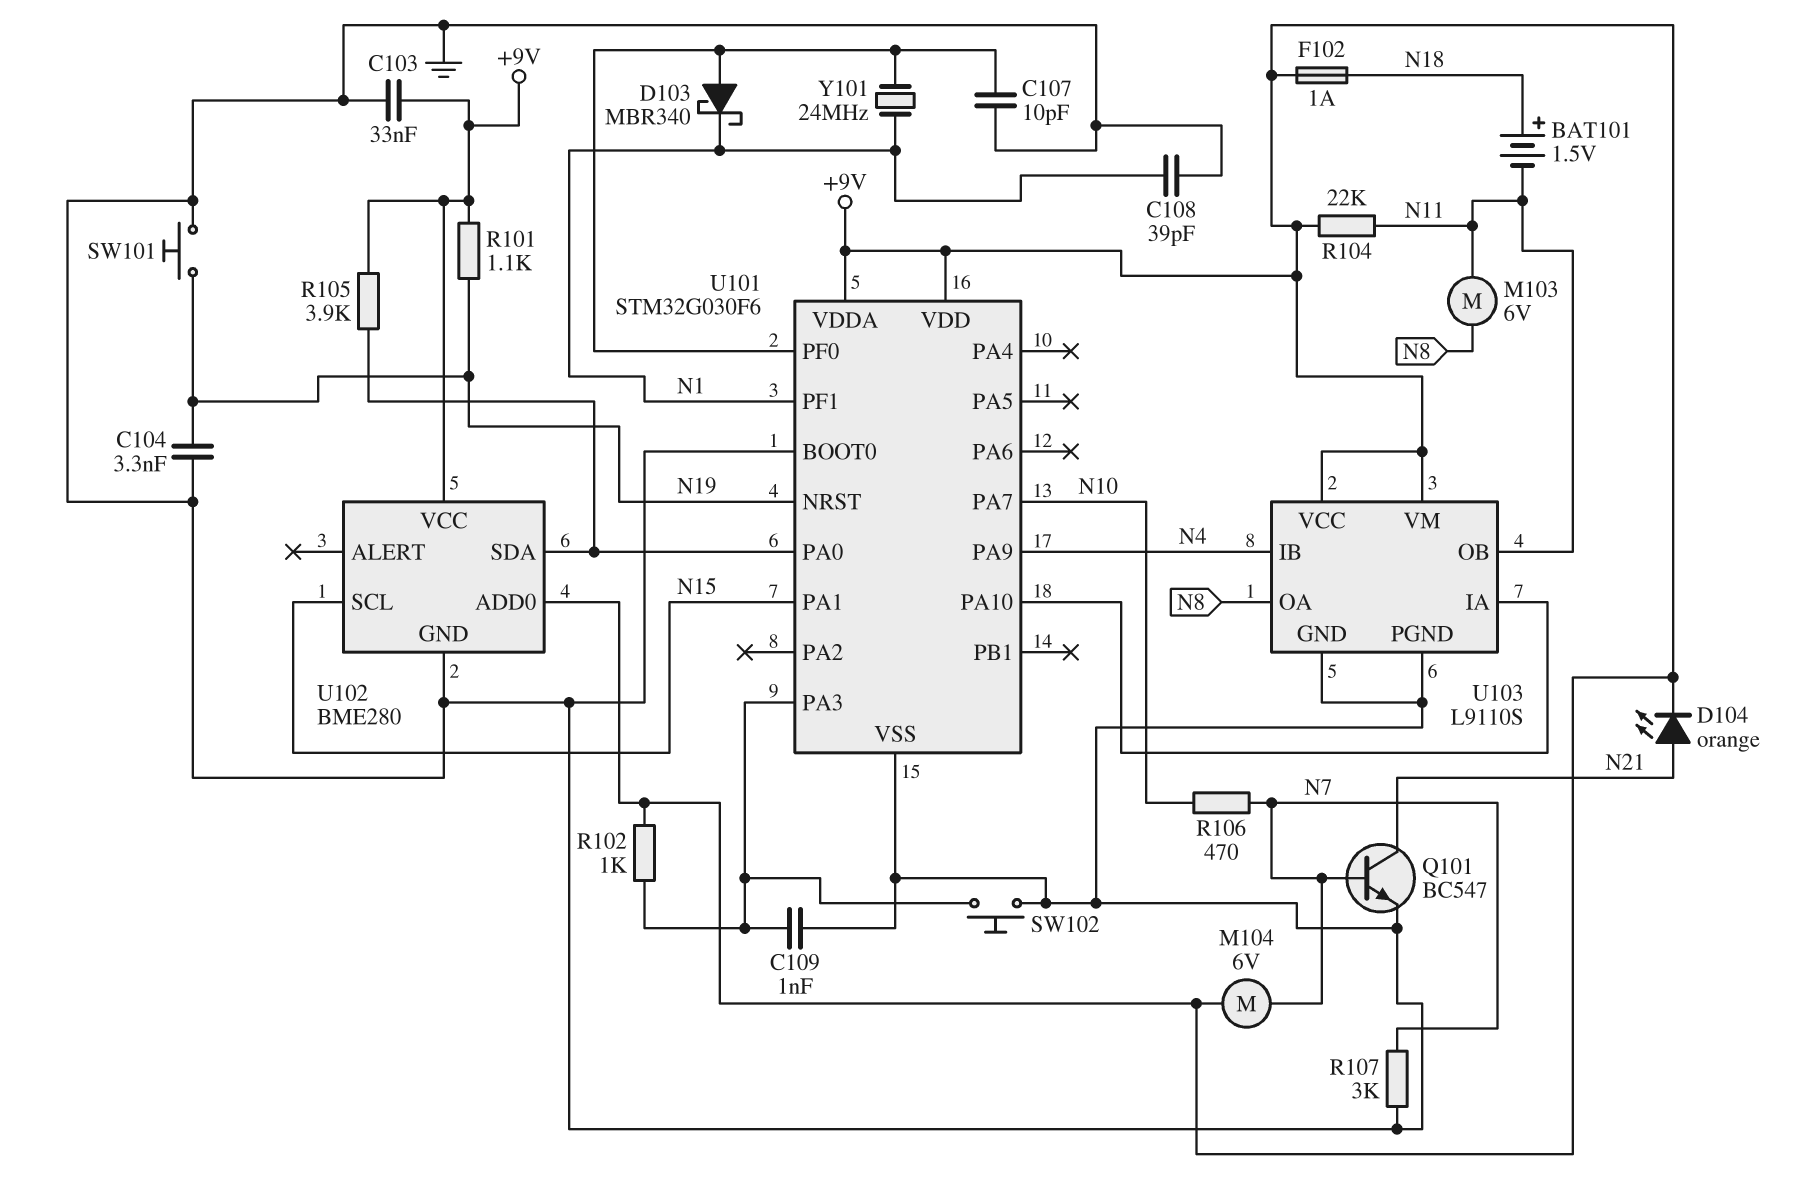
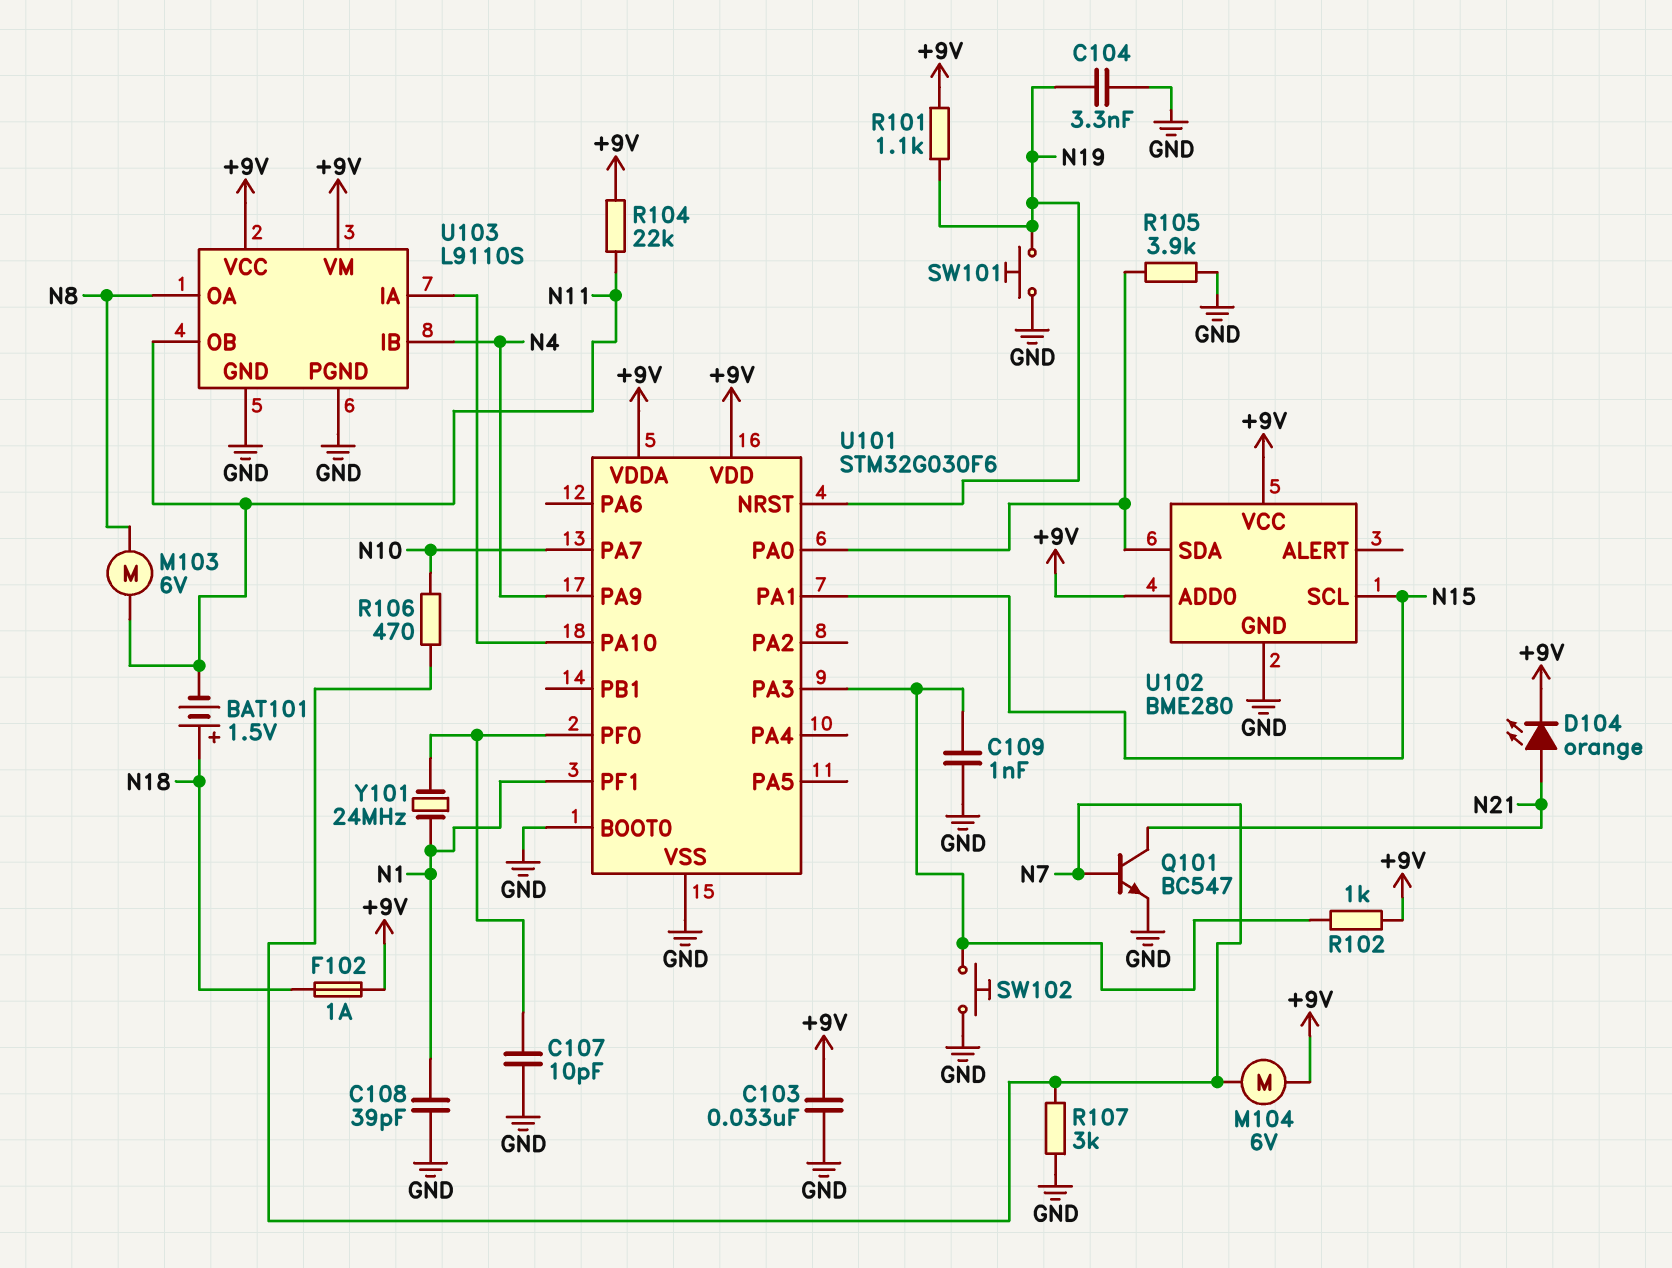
D103: schottky MBR340 (A U101/PF0, K N1) -> none
R105: 3.9k (+9V, U101/PA0) -> 3.9k (GND, U101/PA0)

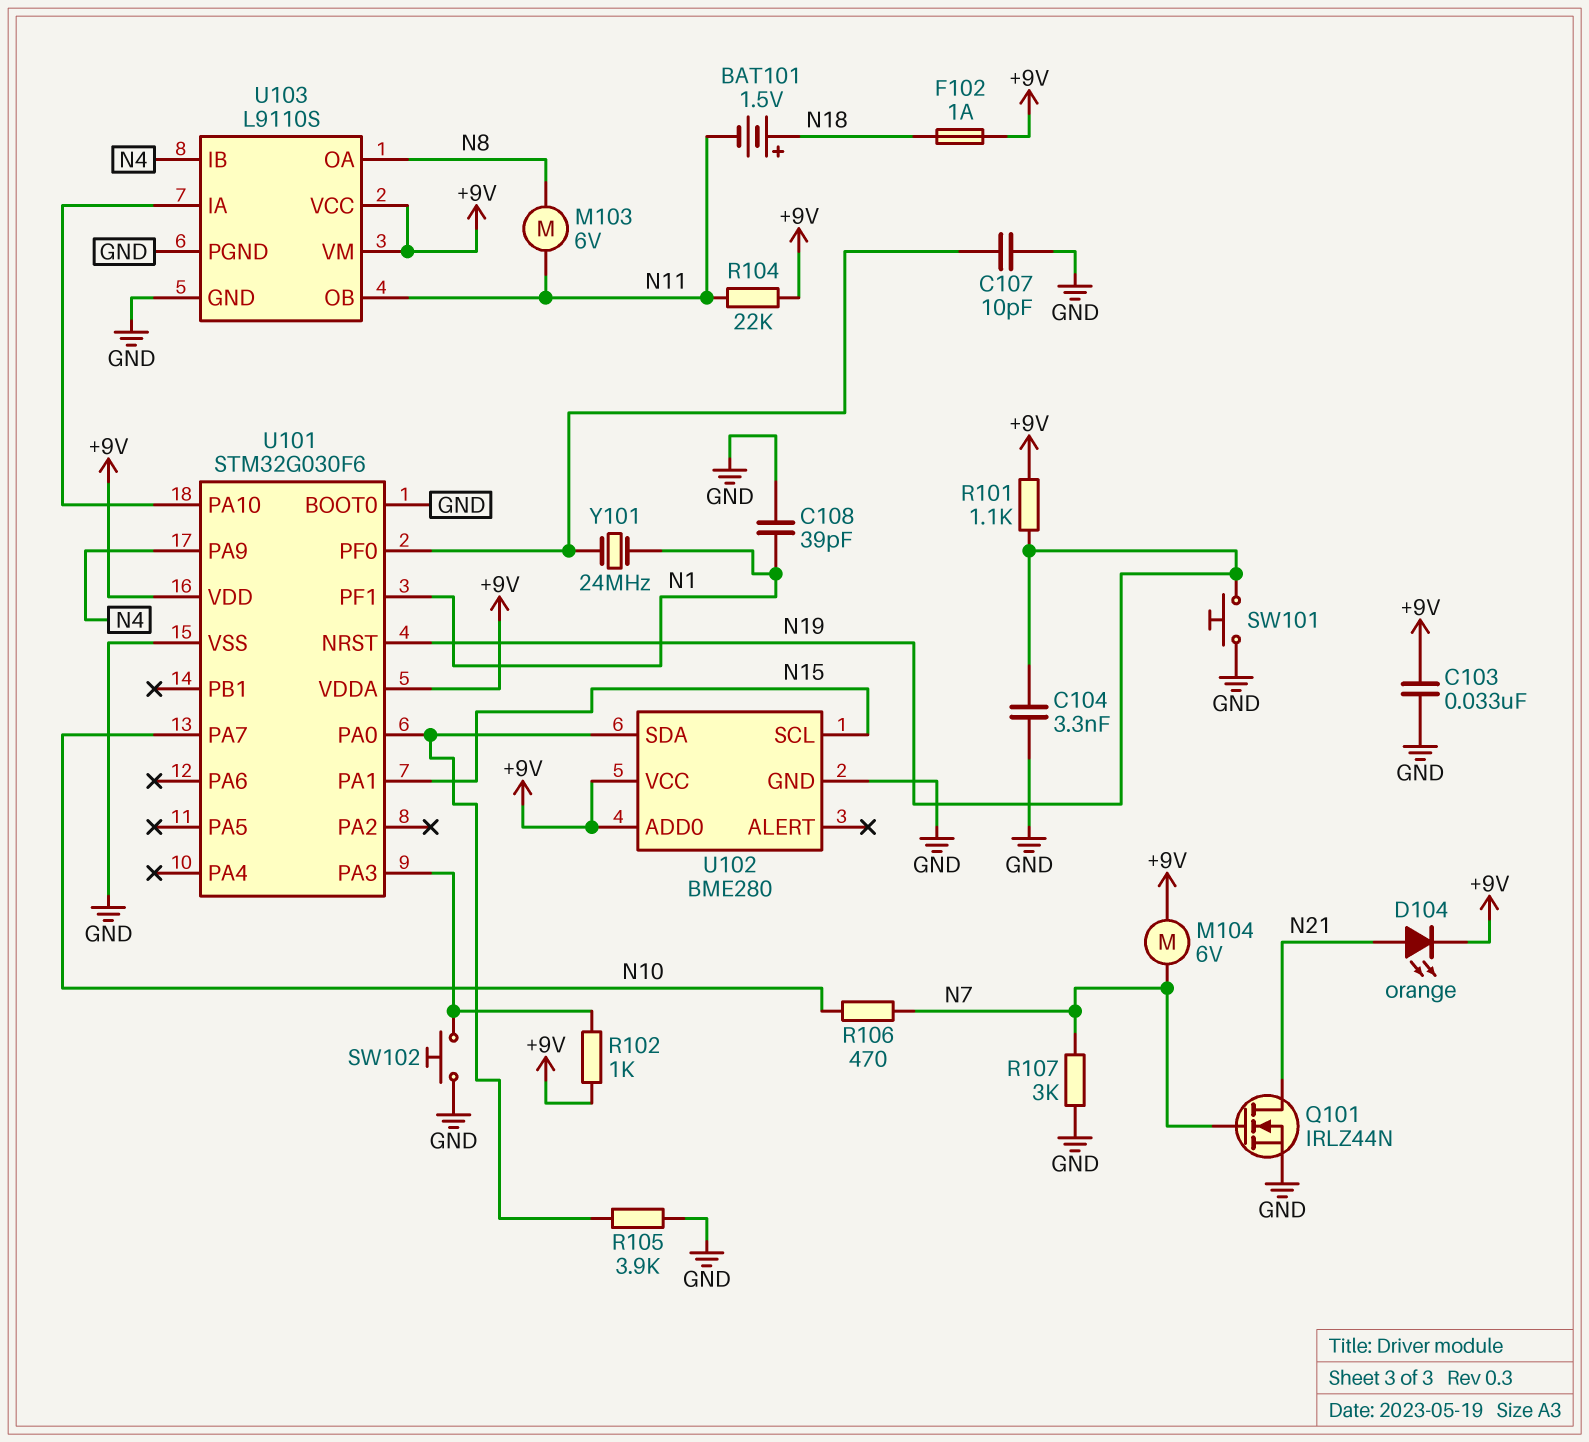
C109: 1nF (GND, U101/PA3) -> none
Q101: NPN BC547 (B N7, C N21, E GND) -> NMOS IRLZ44N (G N7, D N21, S GND)

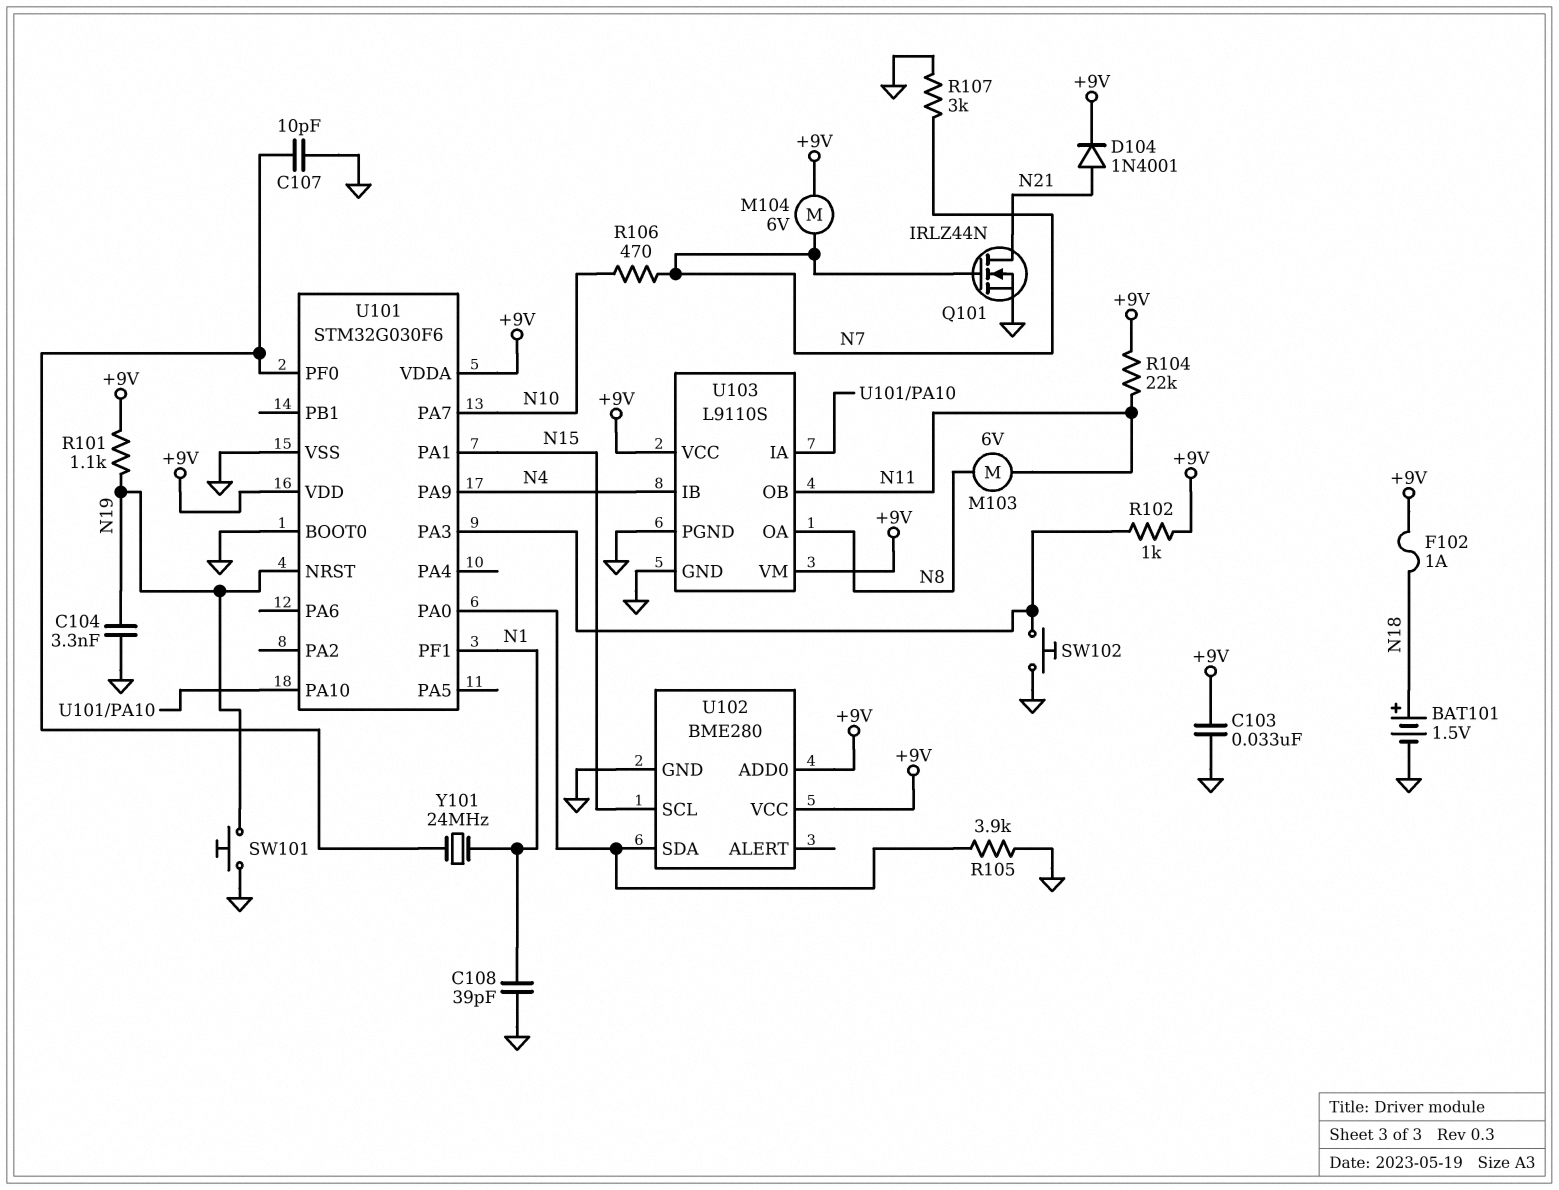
BAT101: 1.5V (plus N18, minus N11) -> 1.5V (plus N18, minus GND)
D104: LED orange (A N21, K +9V) -> diode 1N4001 (A N21, K +9V)

